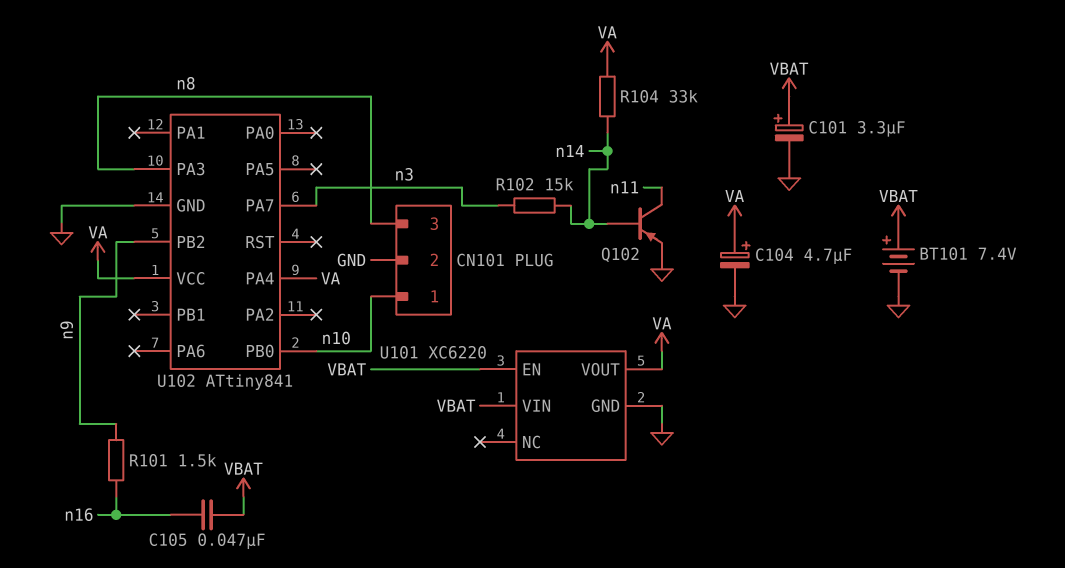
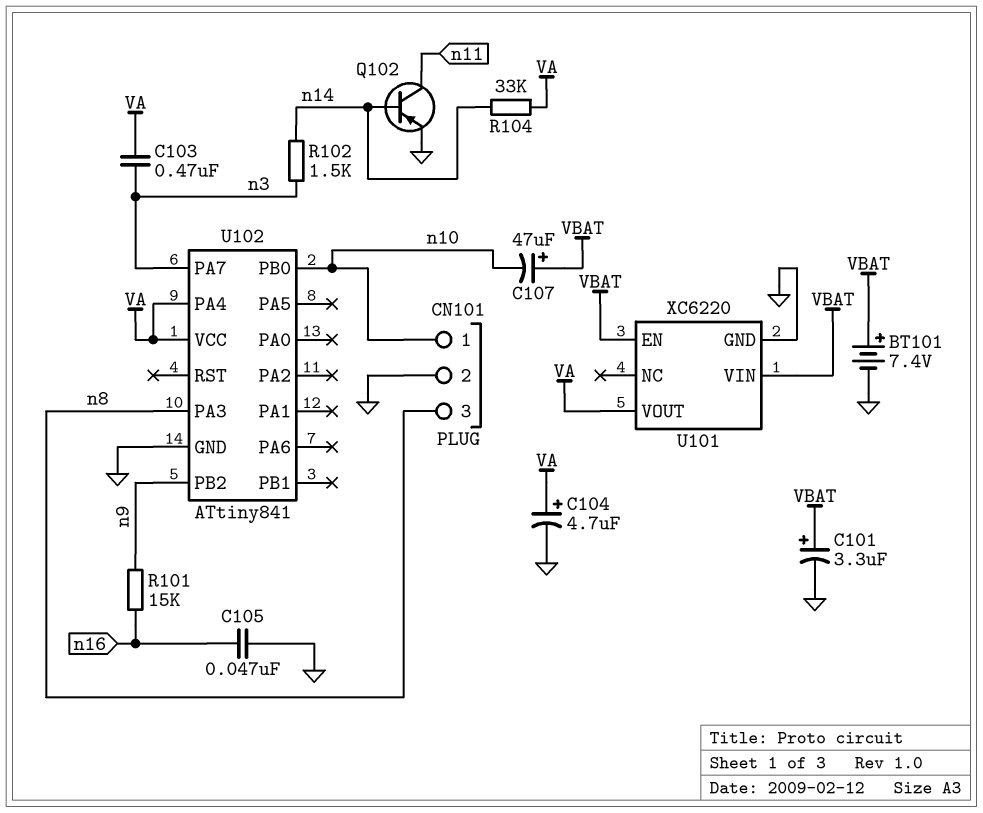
C103: none -> 470nF (VA, n3)
C105: 47nF (VBAT, n16) -> 47nF (GND, n16)
C107: none -> 47uF (plus VBAT, minus n10)
R101: 1.5k (n9, n16) -> 15k (n9, n16)
R102: 15k (n3, n14) -> 1.5k (n3, n14)

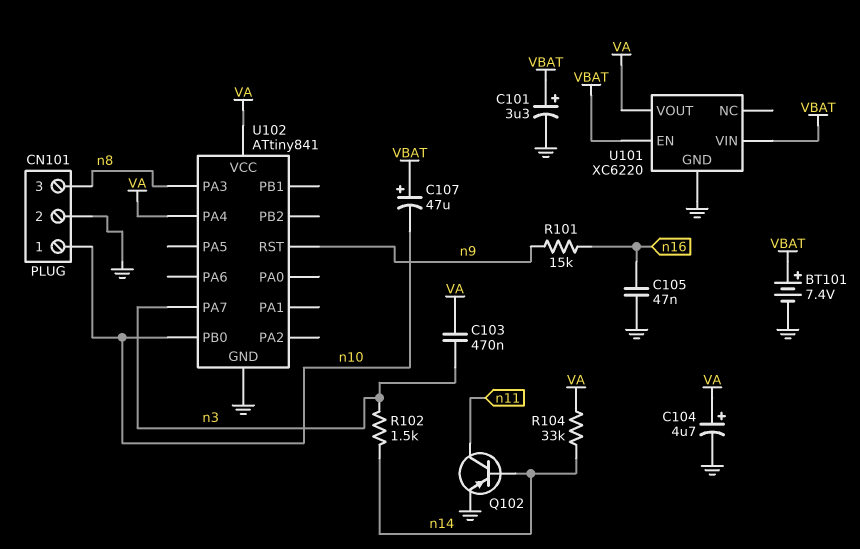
U102 pin PB2: n9 -> none
U102 pin RST: none -> n9

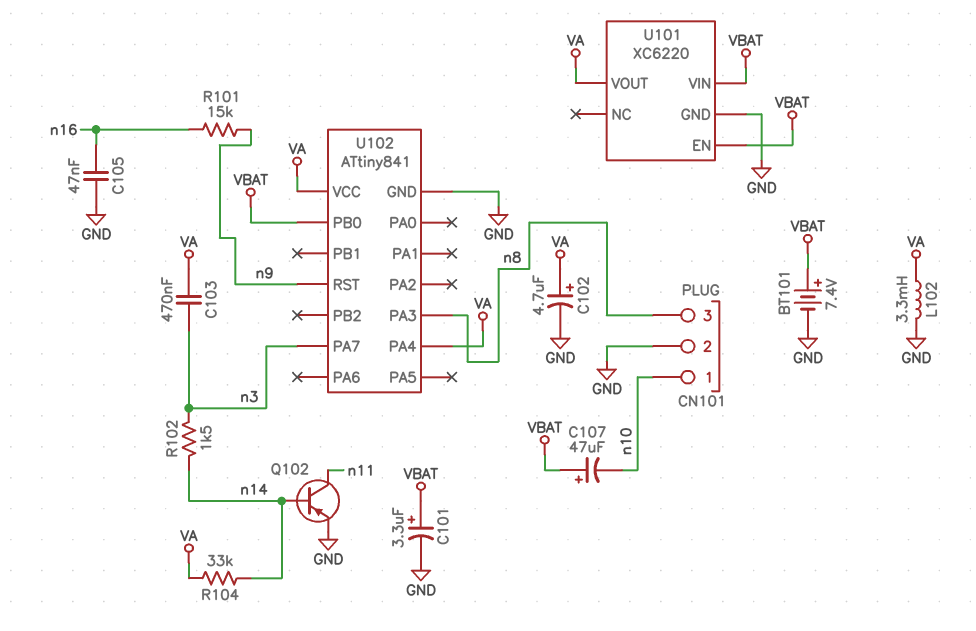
C102: none -> 4.7uF (plus VA, minus GND)
C104: 4.7uF (plus VA, minus GND) -> none
L102: none -> 3.3mH (GND, VA)
U102 pin PB0: n10 -> VBAT

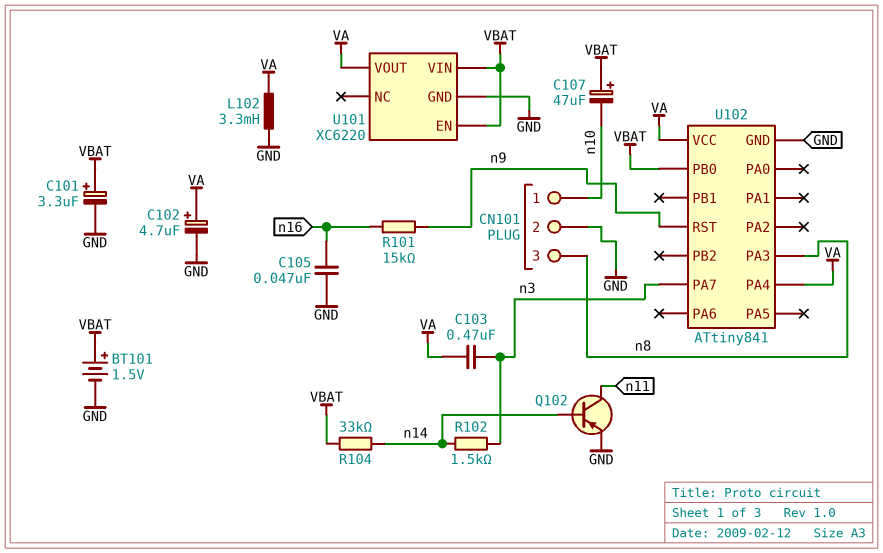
BT101: 7.4V (plus VBAT, minus GND) -> 1.5V (plus VBAT, minus GND)
R104: 33k (VA, n14) -> 33k (VBAT, n14)

